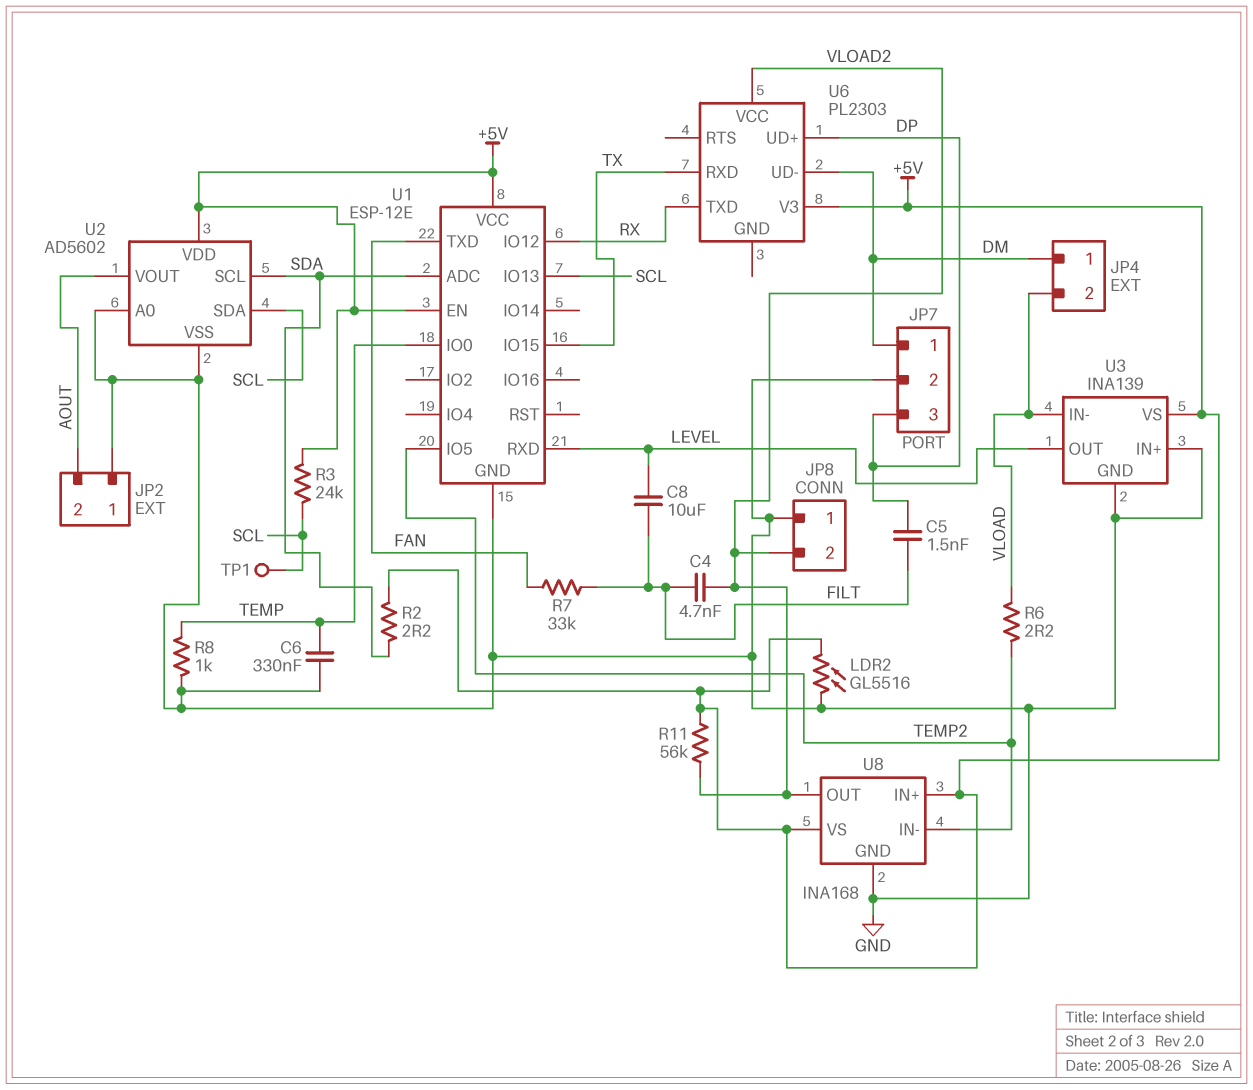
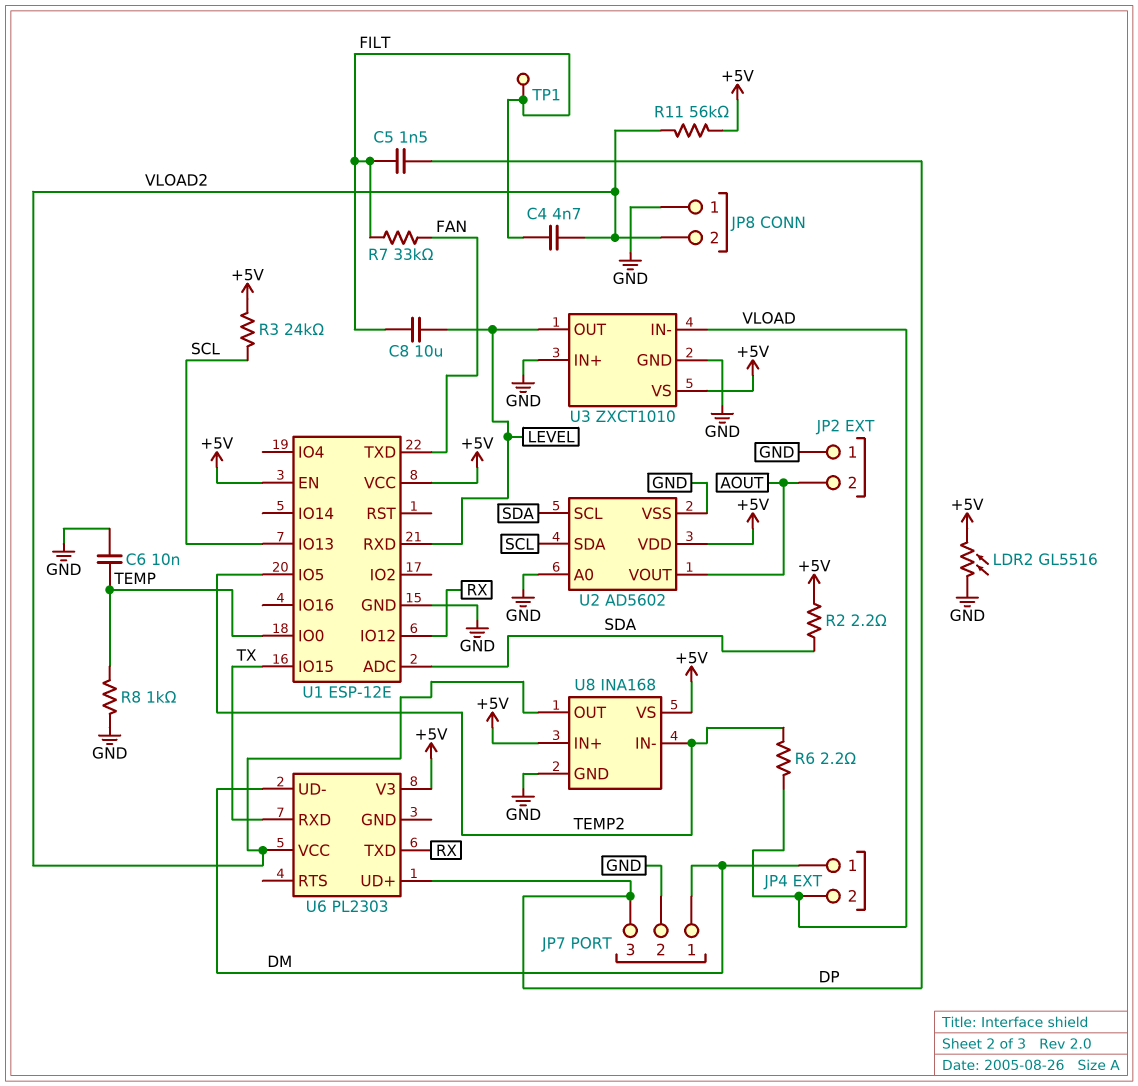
C6: 330nF (GND, TEMP) -> 10nF (GND, TEMP)
TP1: test point (SCL) -> test point (FILT)
U3: INA139 -> ZXCT1010

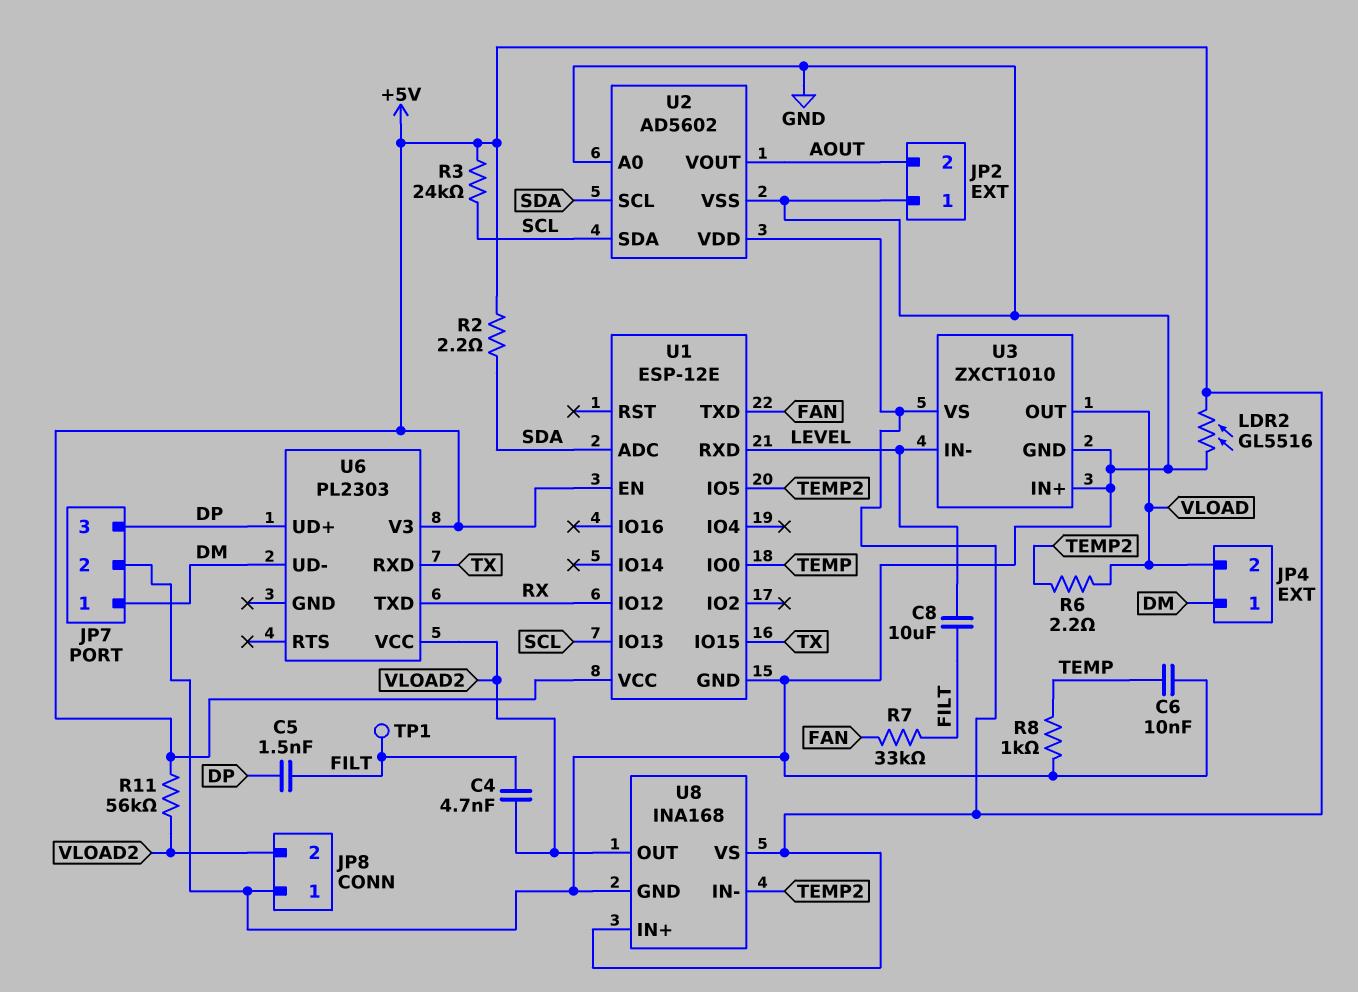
U3 pin IN-: VLOAD -> LEVEL
U3 pin OUT: LEVEL -> VLOAD

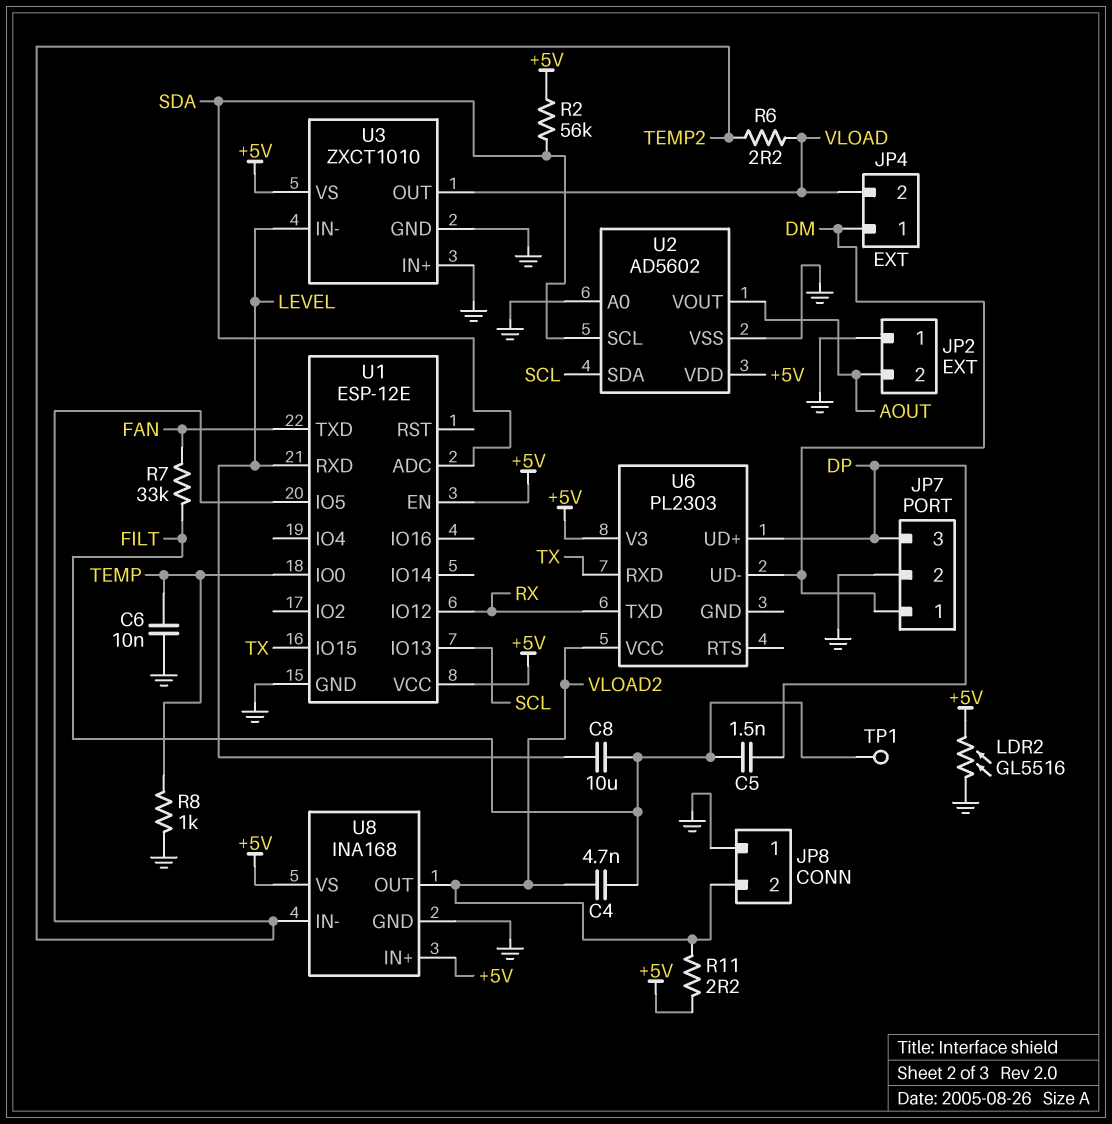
R2: 2.2 (+5V, SDA) -> 56k (+5V, SDA)
R3: 24k (+5V, SCL) -> none
R11: 56k (+5V, VLOAD2) -> 2.2 (+5V, VLOAD2)

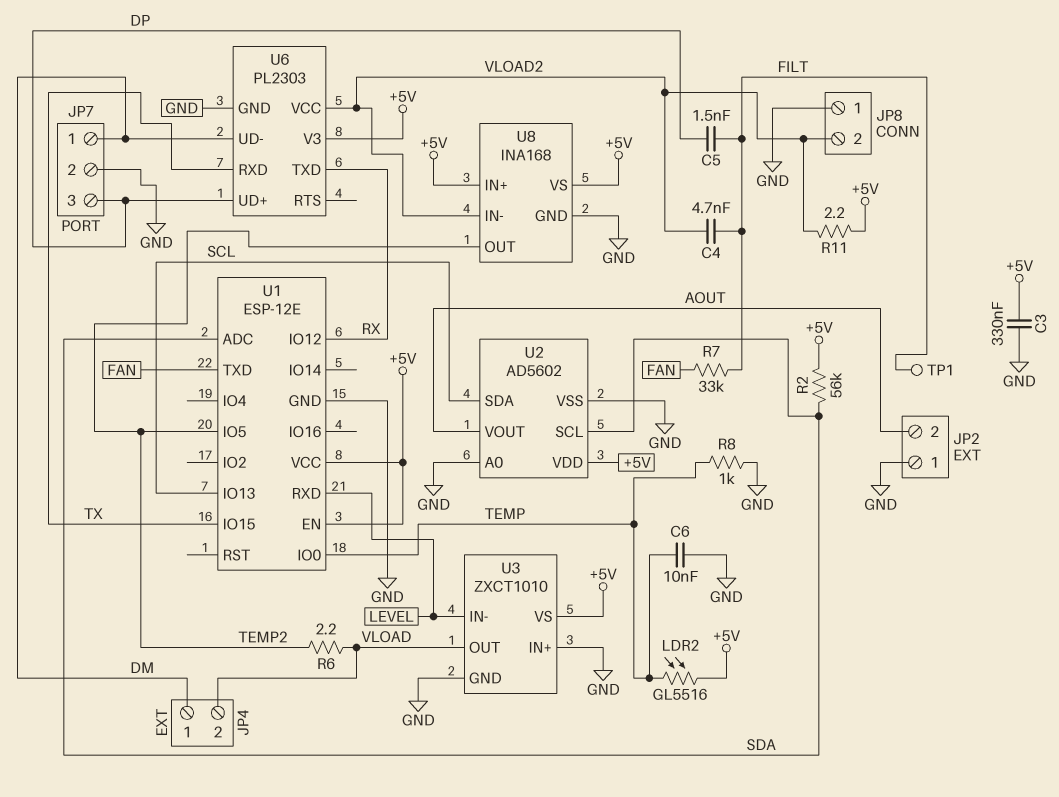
C3: none -> 330nF (+5V, GND)
C8: 10uF (FILT, LEVEL) -> none
LDR2: GL5516 (+5V, GND) -> GL5516 (+5V, TEMP)
U6 pin GND: none -> GND
U8 pin IN-: TEMP2 -> VLOAD2
U8 pin OUT: VLOAD2 -> TEMP2

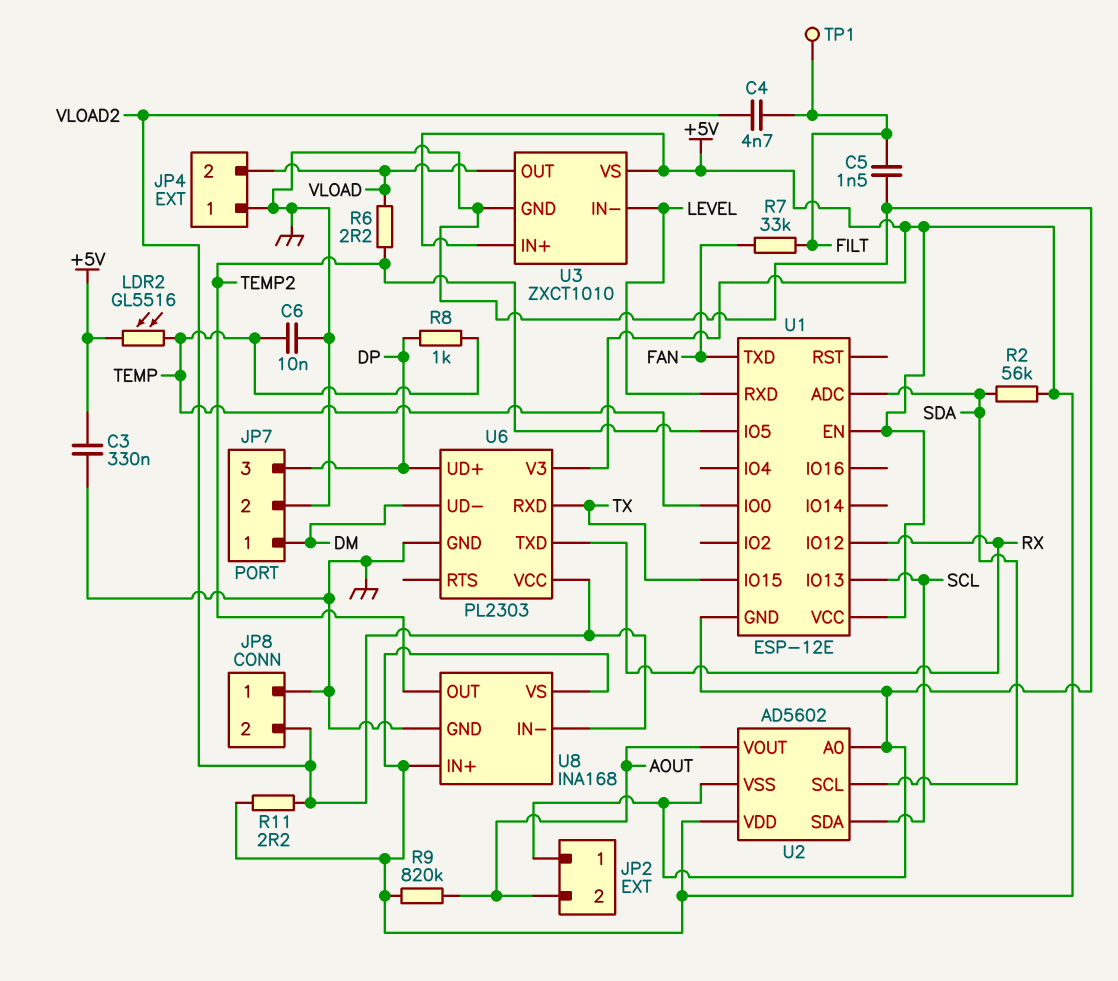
C5: 1.5nF (DP, FILT) -> 1.5nF (FILT, GND)
JP4 pin 1: DM -> GND
R8: 1k (GND, TEMP) -> 1k (DP, TEMP)
R9: none -> 820k (+5V, AOUT)
U3 pin IN+: GND -> +5V

